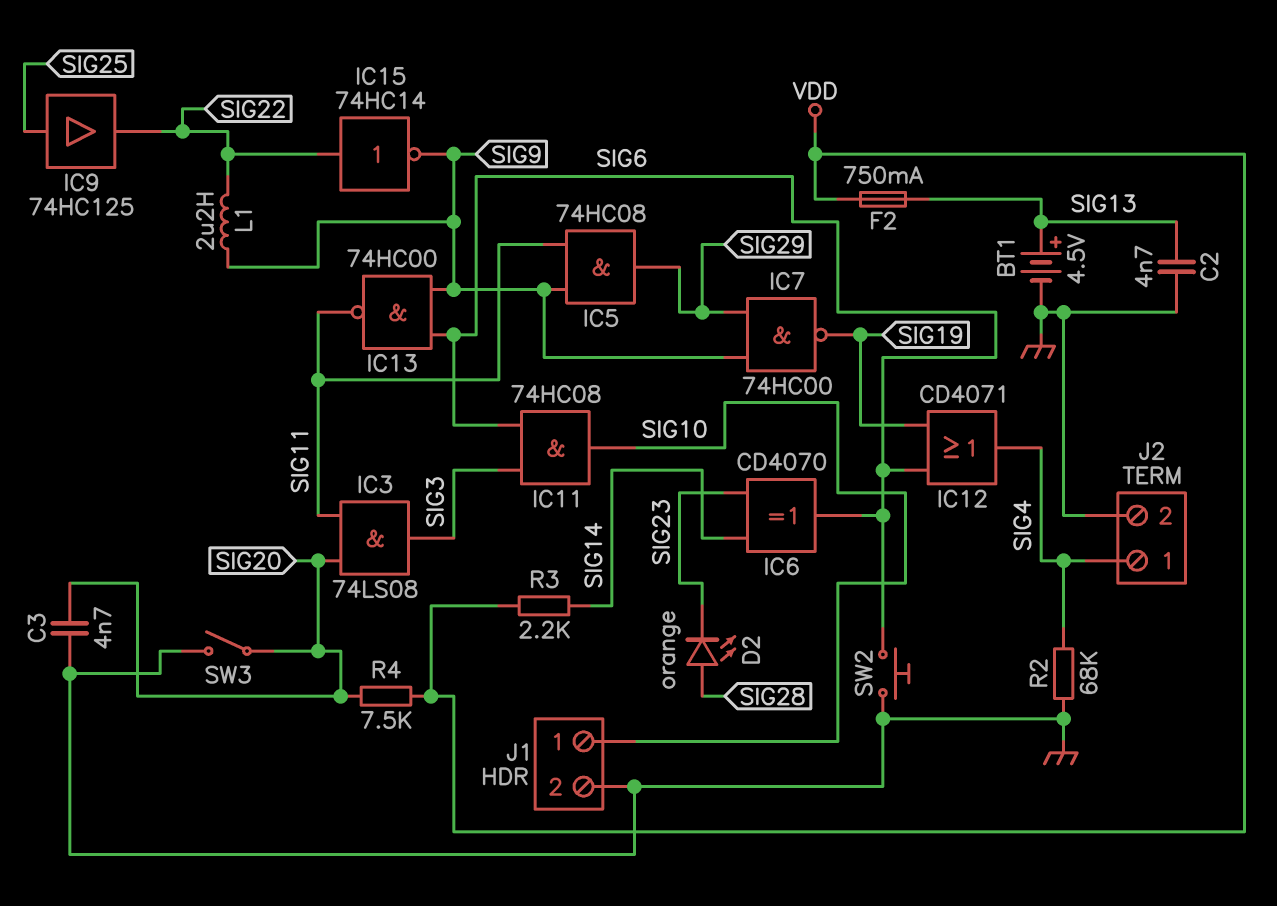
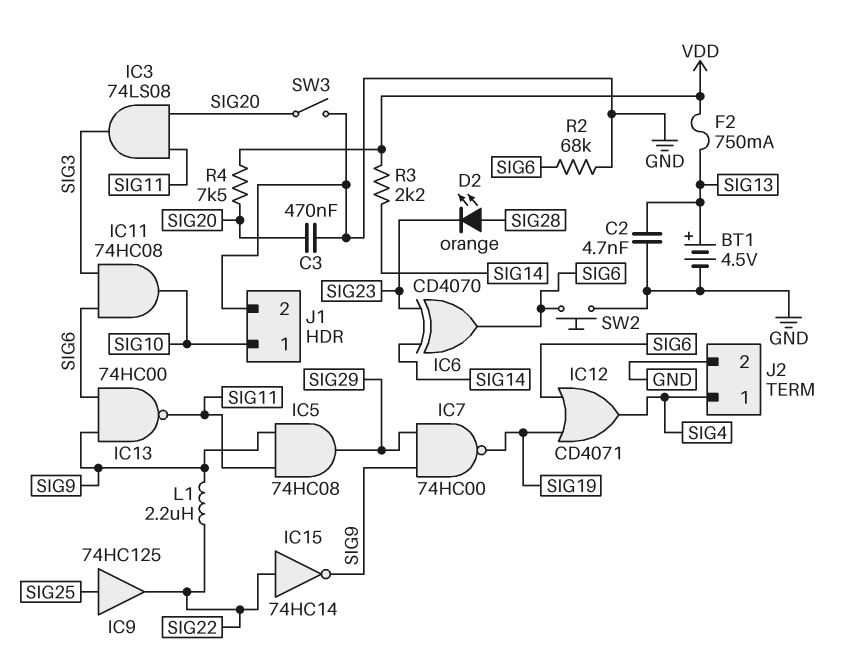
C3: 4.7nF (GND, SIG20) -> 470nF (GND, SIG20)
R2: 68k (GND, SIG4) -> 68k (GND, SIG6)

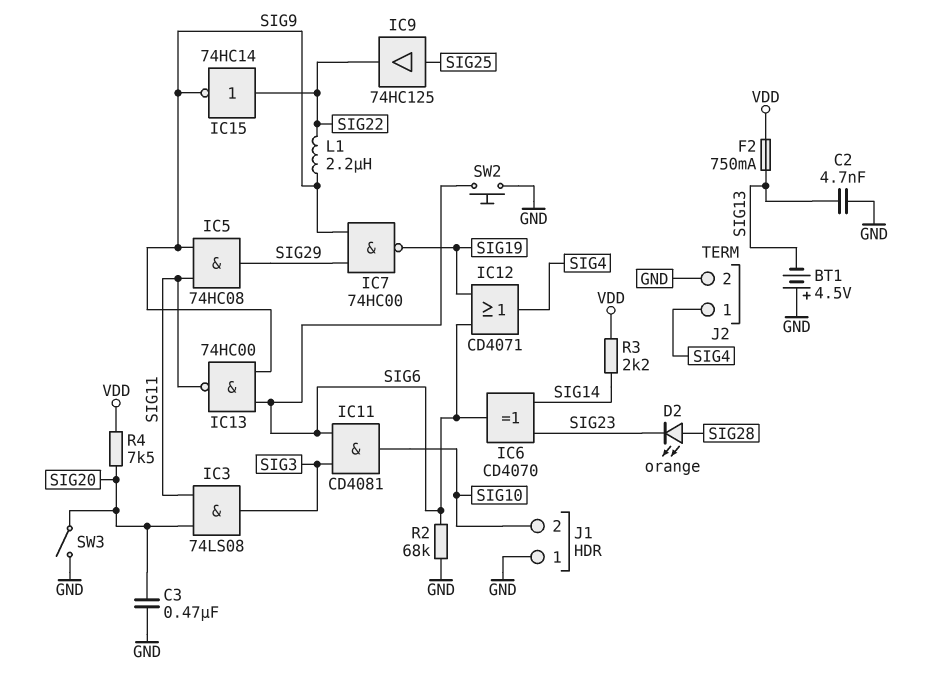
BT1: 4.5V (plus SIG13, minus GND) -> 4.5V (plus GND, minus SIG13)
IC11: AND 74HC08 (in SIG3, in SIG6, out SIG10) -> AND CD4081 (in SIG3, in SIG6, out SIG10)
J1 pin 1: SIG10 -> GND
J1 pin 2: GND -> SIG10

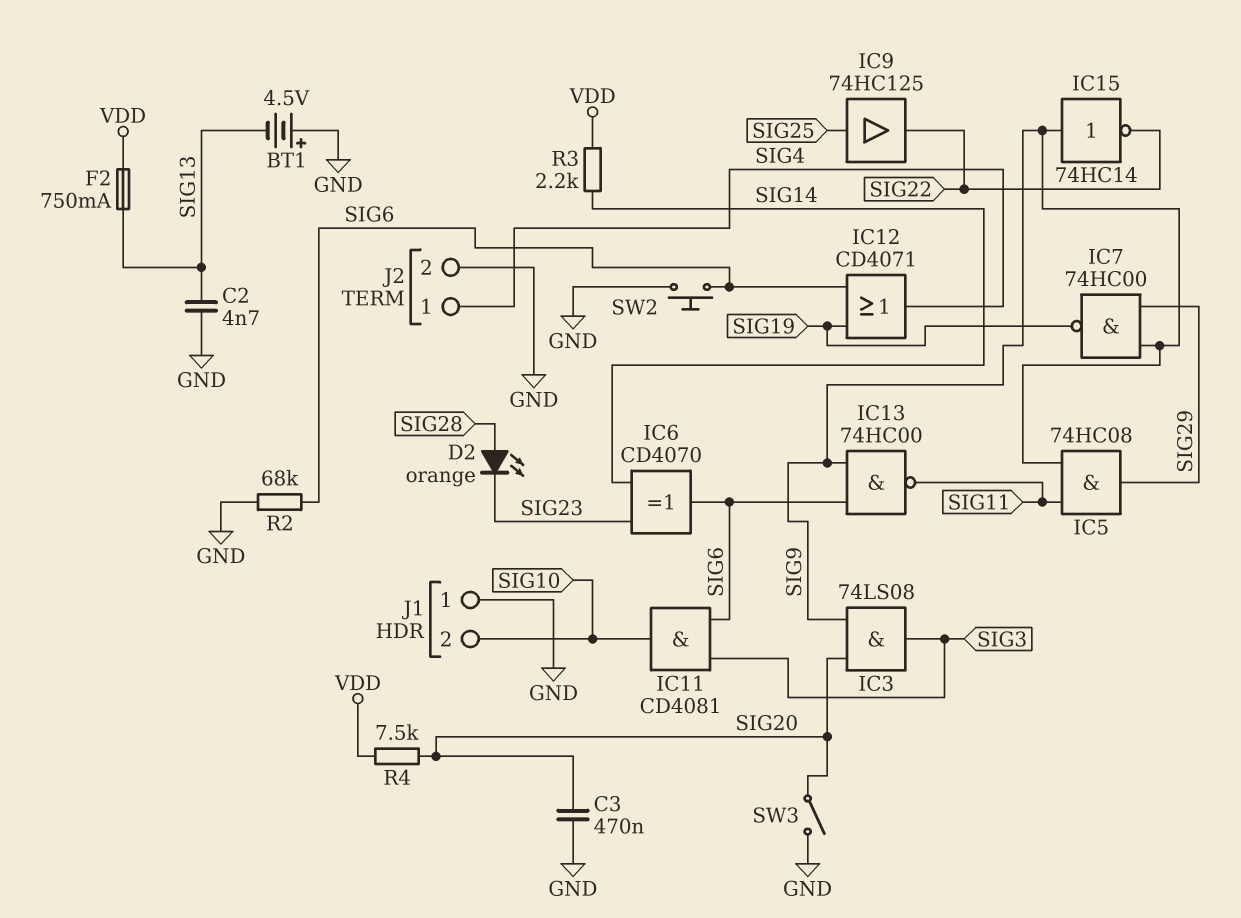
IC3: AND 74LS08 (in SIG11, in SIG20, out SIG3) -> AND 74LS08 (in SIG9, in SIG20, out SIG3)
IC15: NOT 74HC14 (in SIG22, out SIG9) -> NOT 74HC14 (in SIG9, out SIG22)
L1: 2.2uH (SIG9, SIG22) -> none

